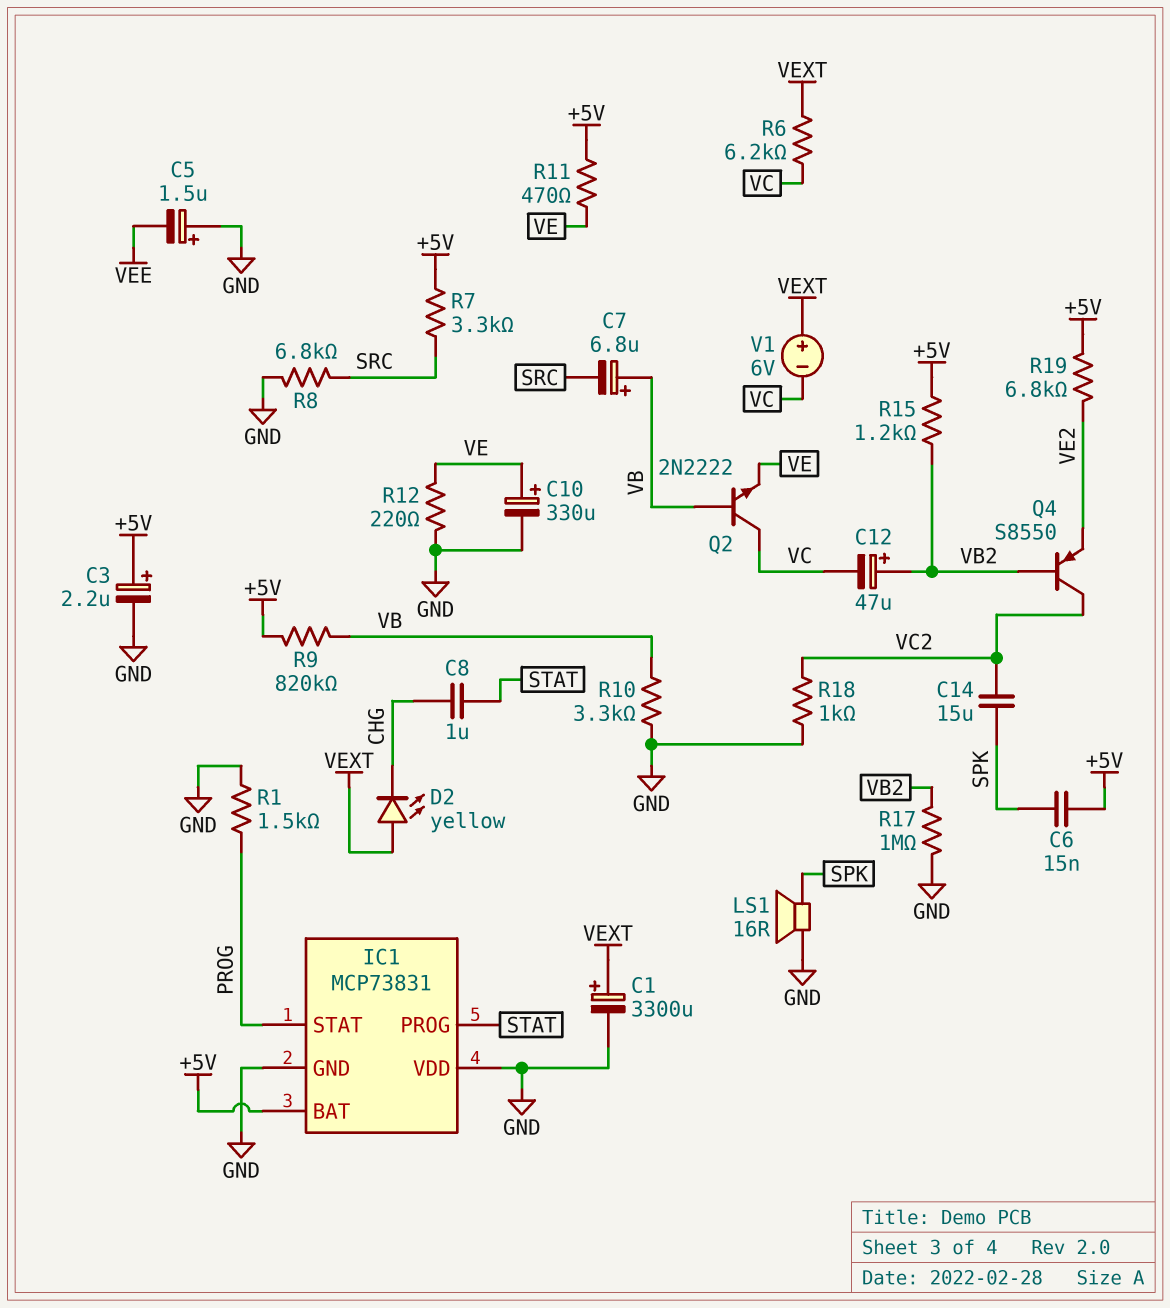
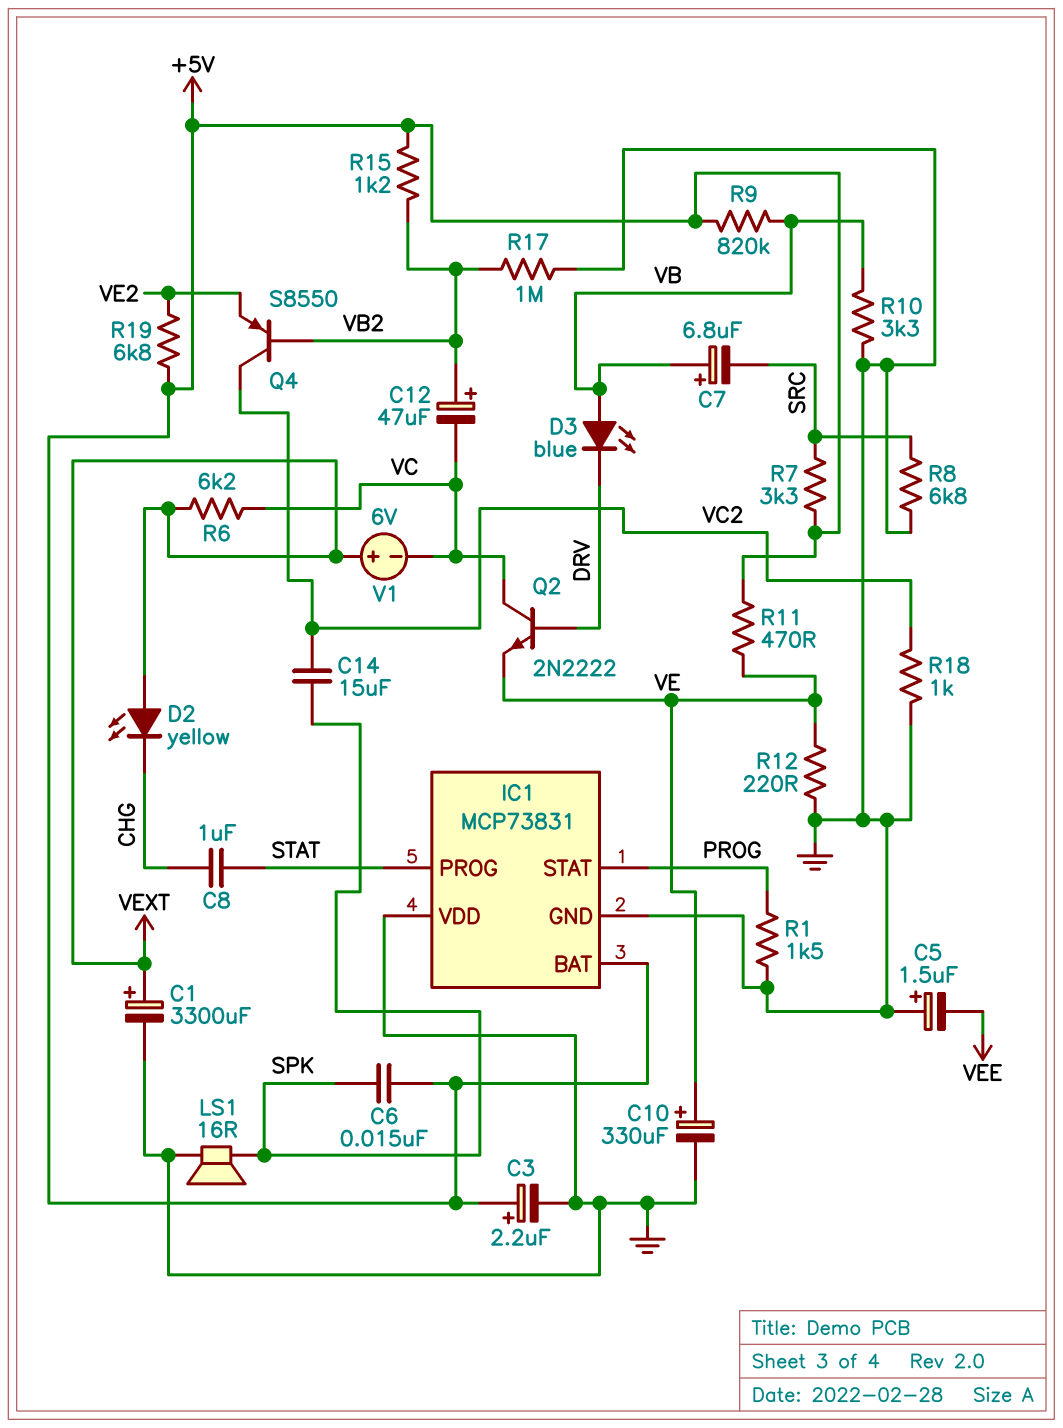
D3: none -> LED blue (A VB, K DRV)
Q2: NPN 2N2222 (B VB, C VC, E VE) -> NPN 2N2222 (B DRV, C VC, E VE)

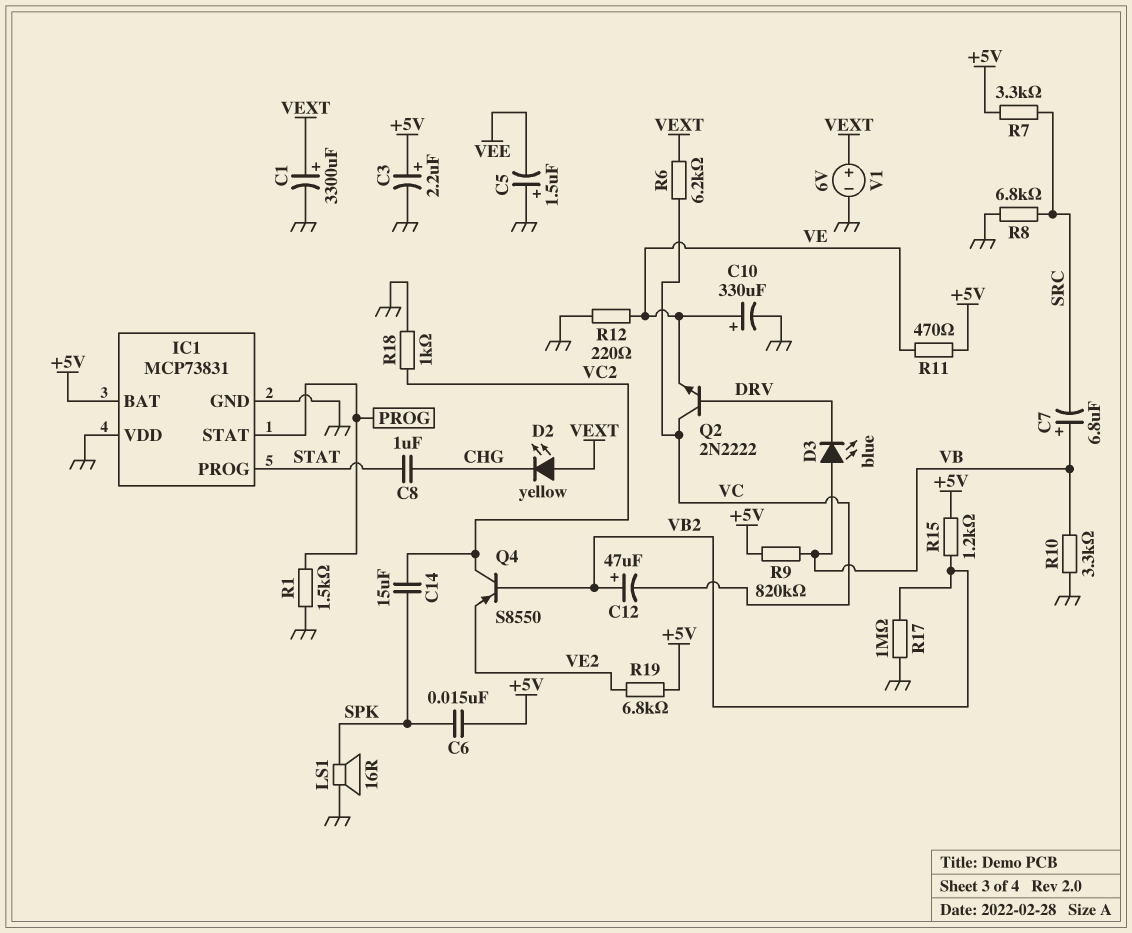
V1: 6V (plus VEXT, minus VC) -> 6V (plus VEXT, minus GND)

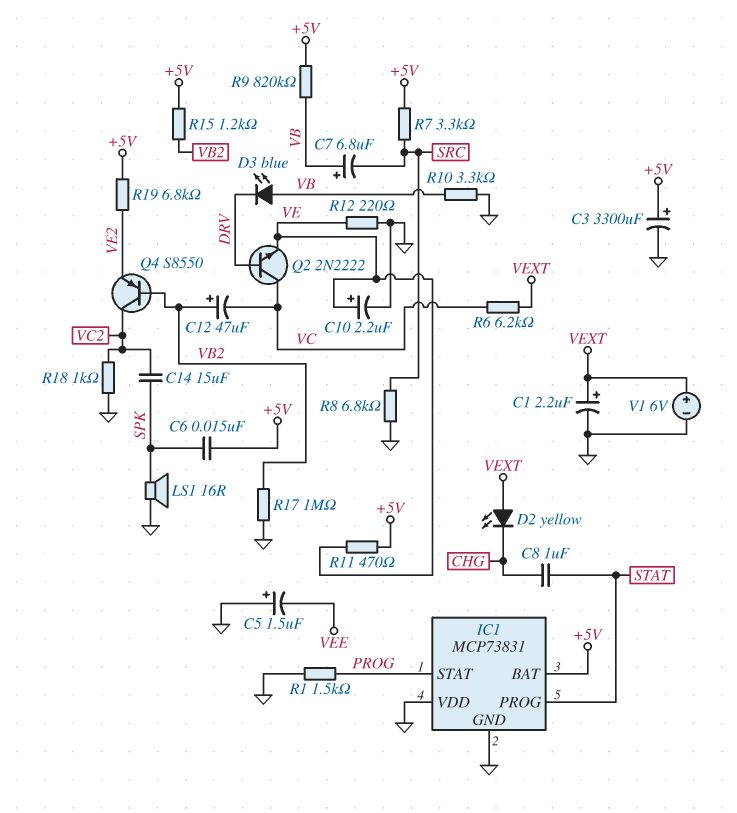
C1: 3300uF (plus VEXT, minus GND) -> 2.2uF (plus VEXT, minus GND)
C3: 2.2uF (plus +5V, minus GND) -> 3300uF (plus +5V, minus GND)
C10: 330uF (plus VE, minus GND) -> 2.2uF (plus VE, minus GND)

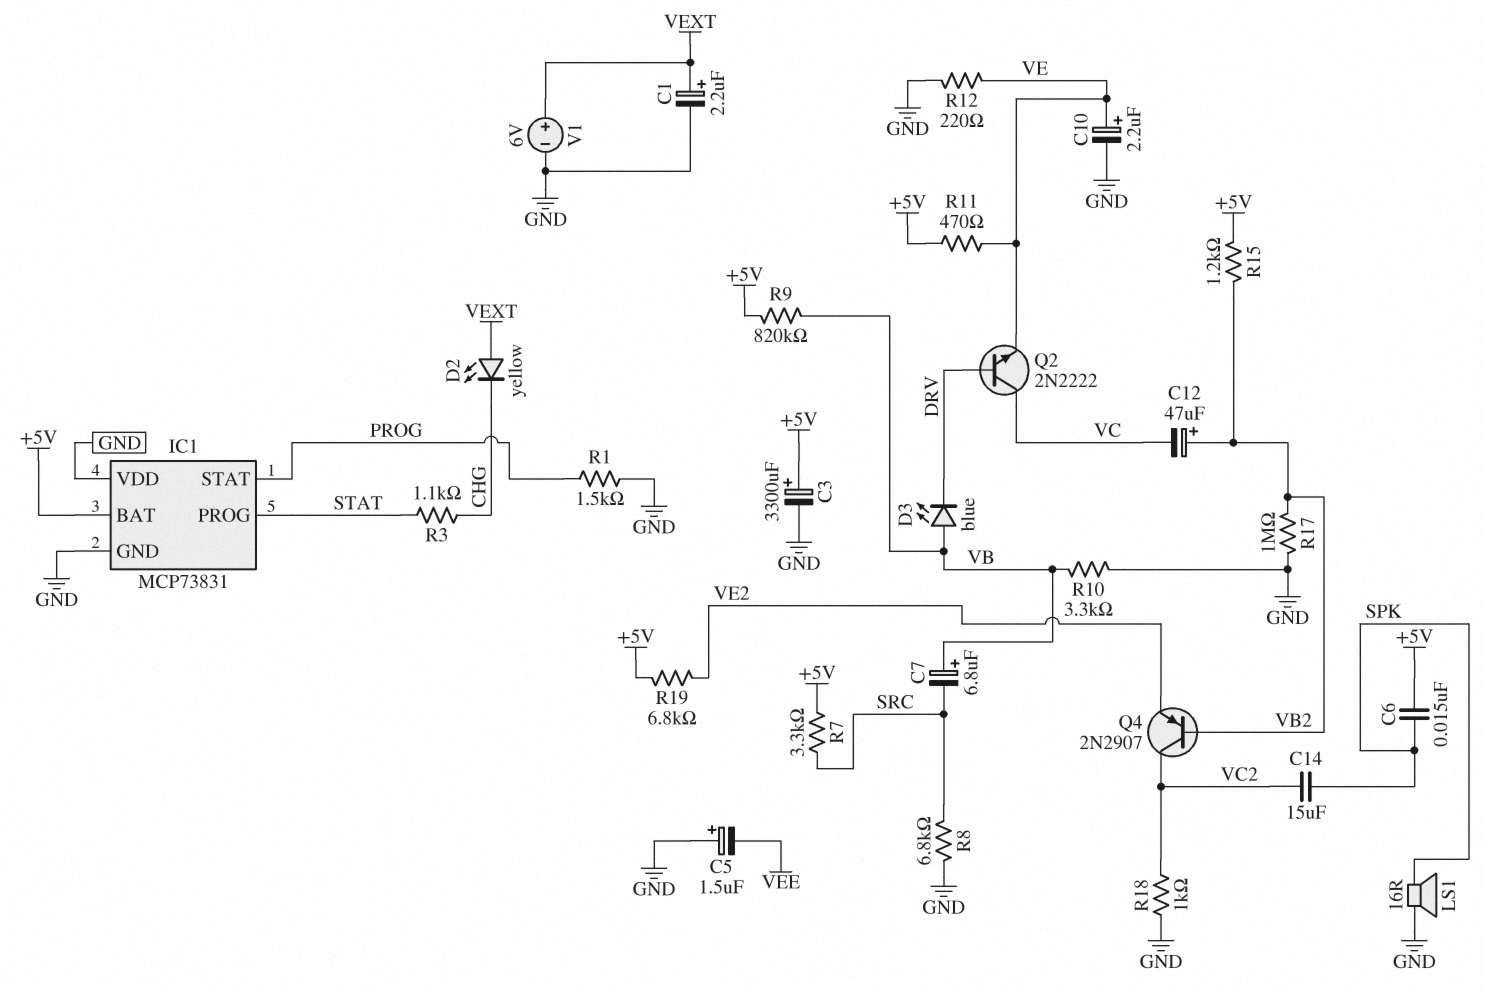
C8: 1uF (CHG, STAT) -> none
Q4: PNP S8550 (B VB2, C VC2, E VE2) -> PNP 2N2907 (B VB2, C VC2, E VE2)
R3: none -> 1.1k (CHG, STAT)
R6: 6.2k (VC, VEXT) -> none

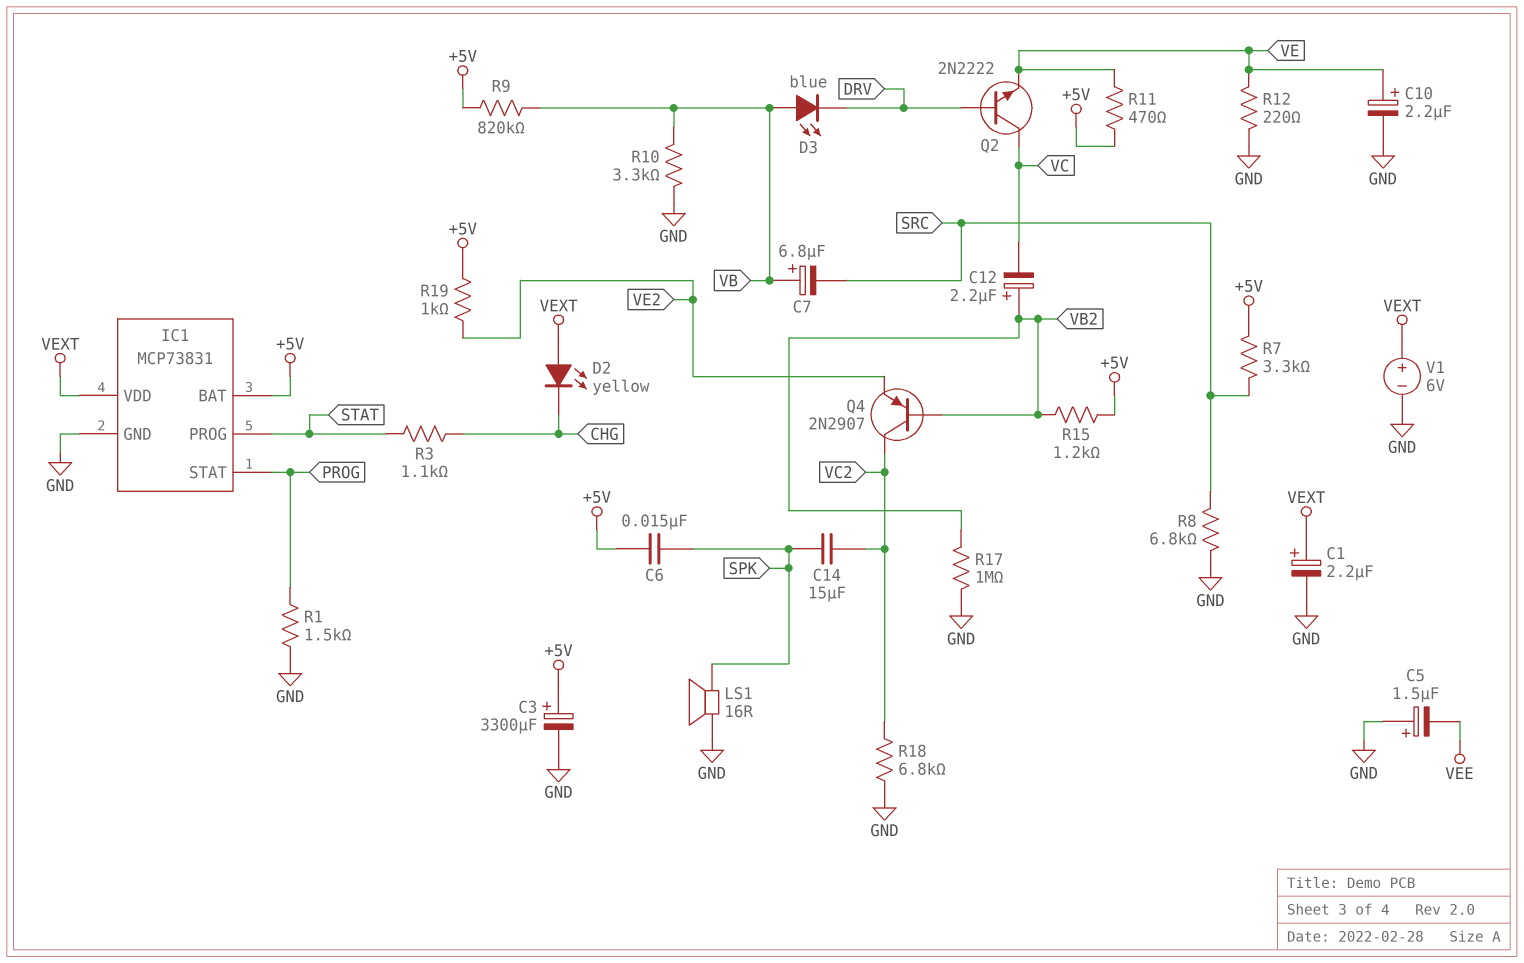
C12: 47uF (plus VB2, minus VC) -> 2.2uF (plus VB2, minus VC)
IC1 pin VDD: GND -> VEXT
R18: 1k (GND, VC2) -> 6.8k (GND, VC2)
R19: 6.8k (+5V, VE2) -> 1k (+5V, VE2)

